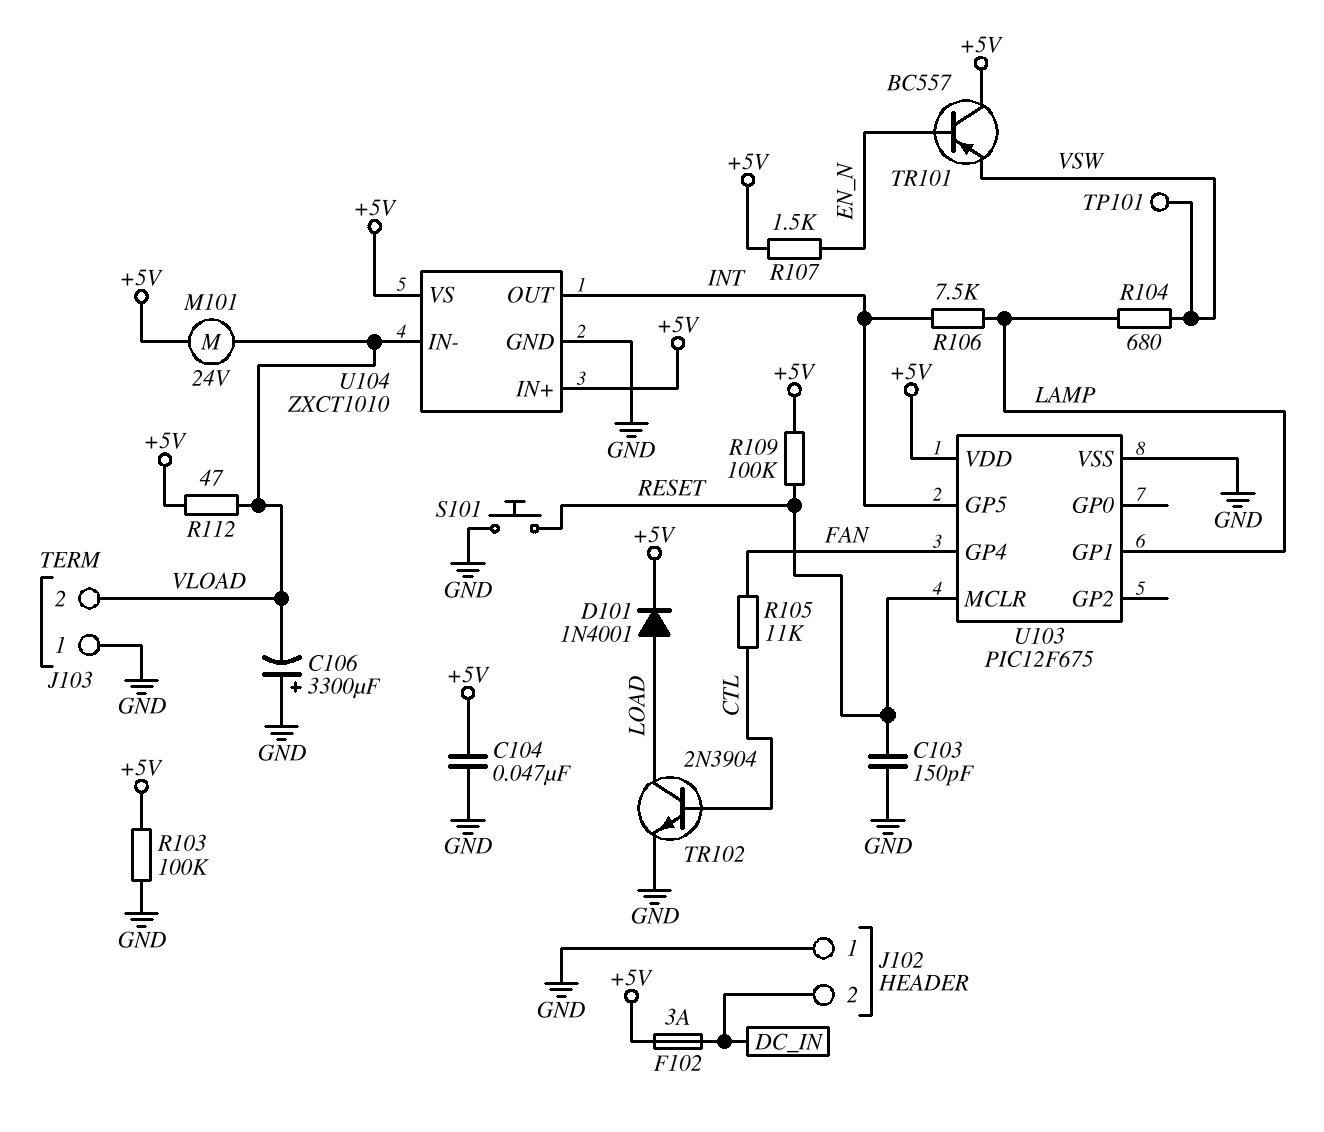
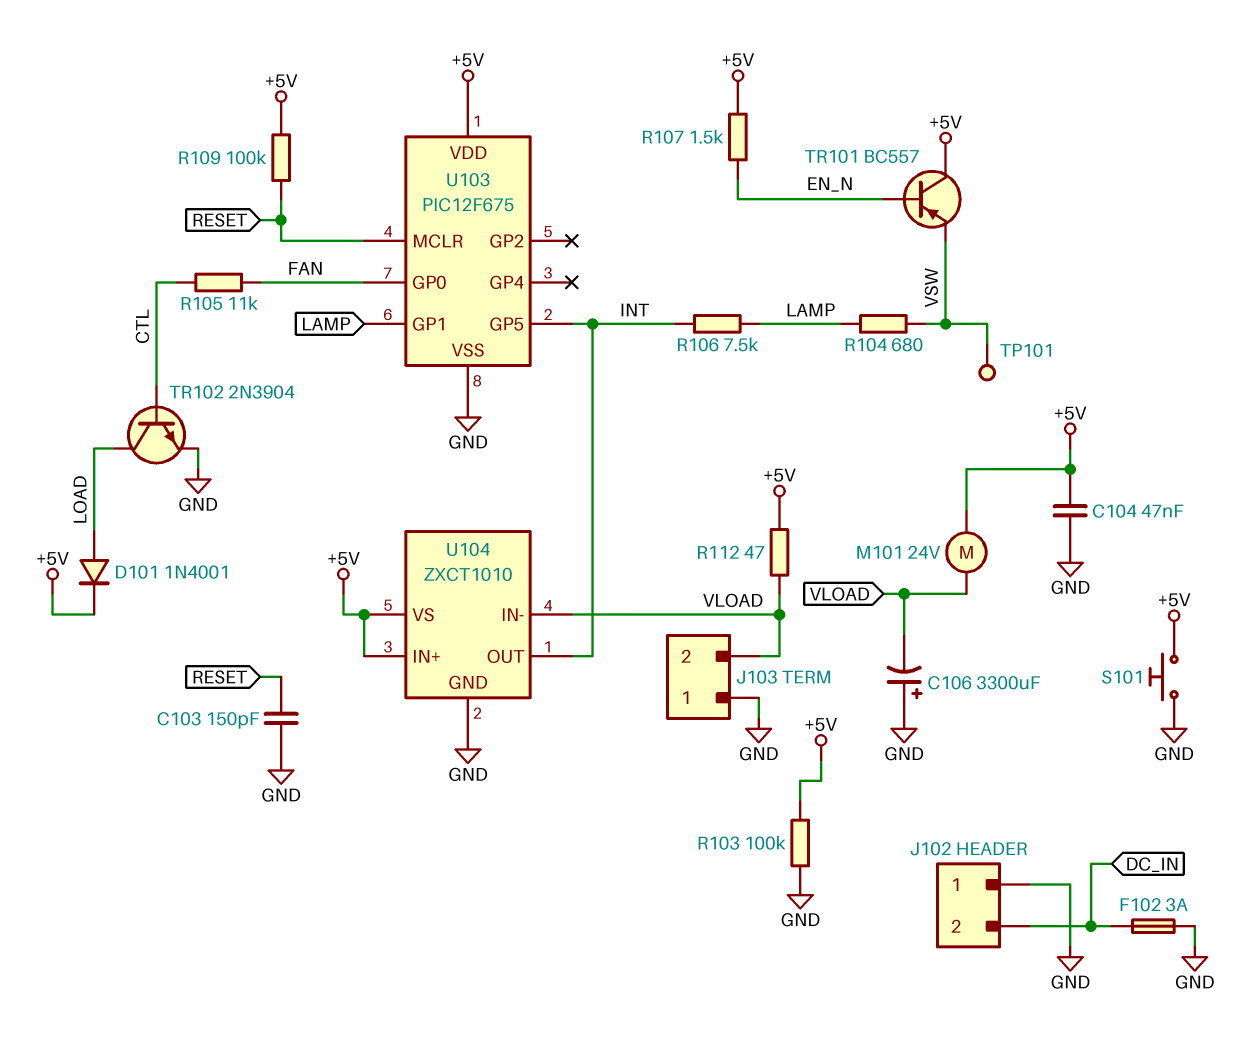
F102: 3A (+5V, DC_IN) -> 3A (DC_IN, GND)
S101: button (GND, RESET) -> button (+5V, GND)
U103 pin GP0: none -> FAN
U103 pin GP4: FAN -> none

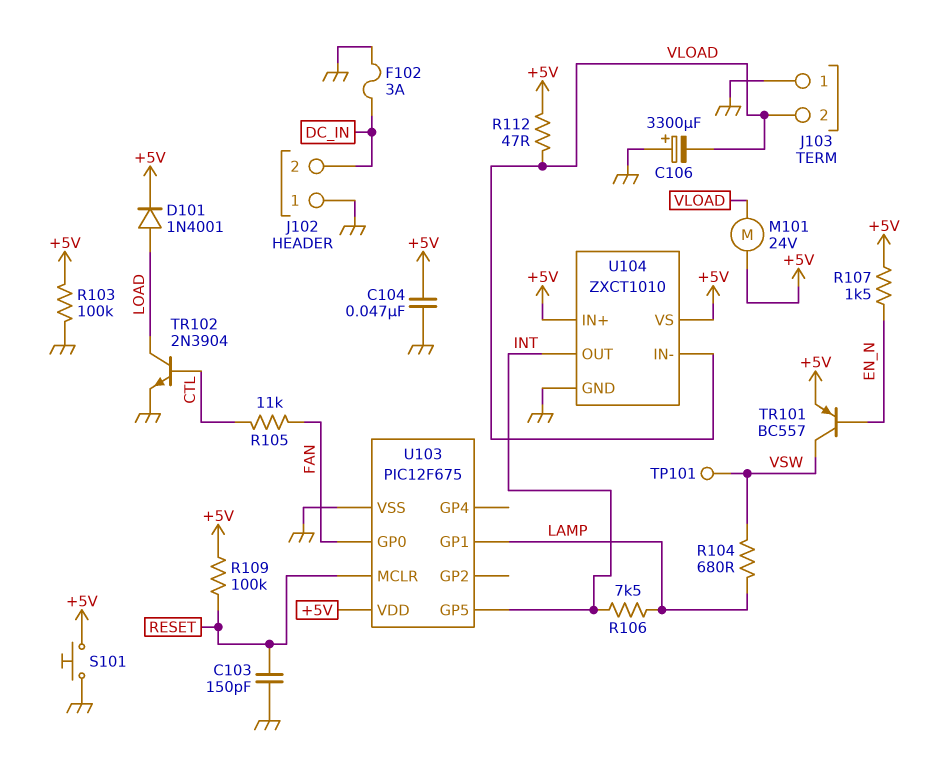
TR101: PNP BC557 (B EN_N, C +5V, E VSW) -> PNP BC557 (B EN_N, C VSW, E +5V)

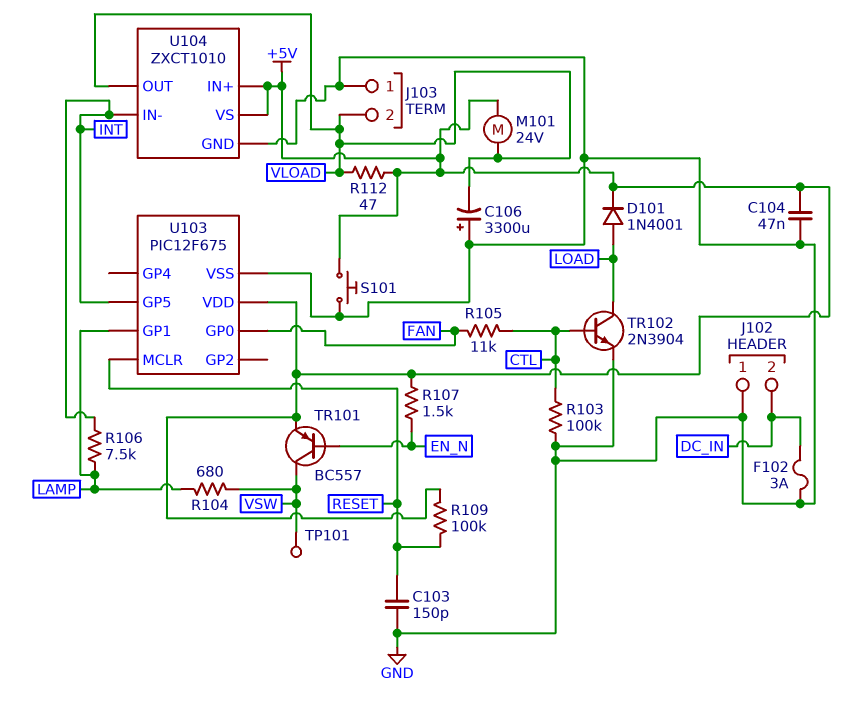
R103: 100k (+5V, GND) -> 100k (CTL, GND)
U104 pin IN-: VLOAD -> INT
U104 pin OUT: INT -> VLOAD

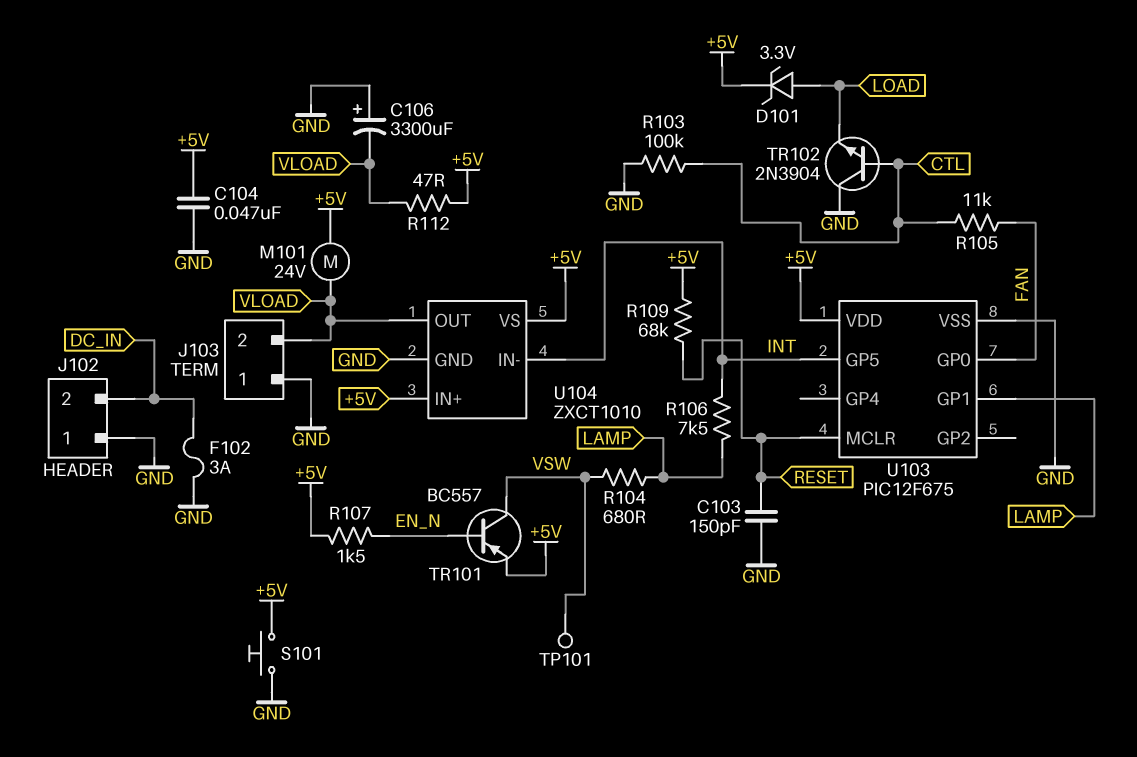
D101: diode 1N4001 (A LOAD, K +5V) -> zener 3.3V (A LOAD, K +5V)
R109: 100k (+5V, RESET) -> 68k (+5V, RESET)
TR102: NPN 2N3904 (B CTL, C LOAD, E GND) -> NPN 2N3904 (B CTL, C GND, E LOAD)

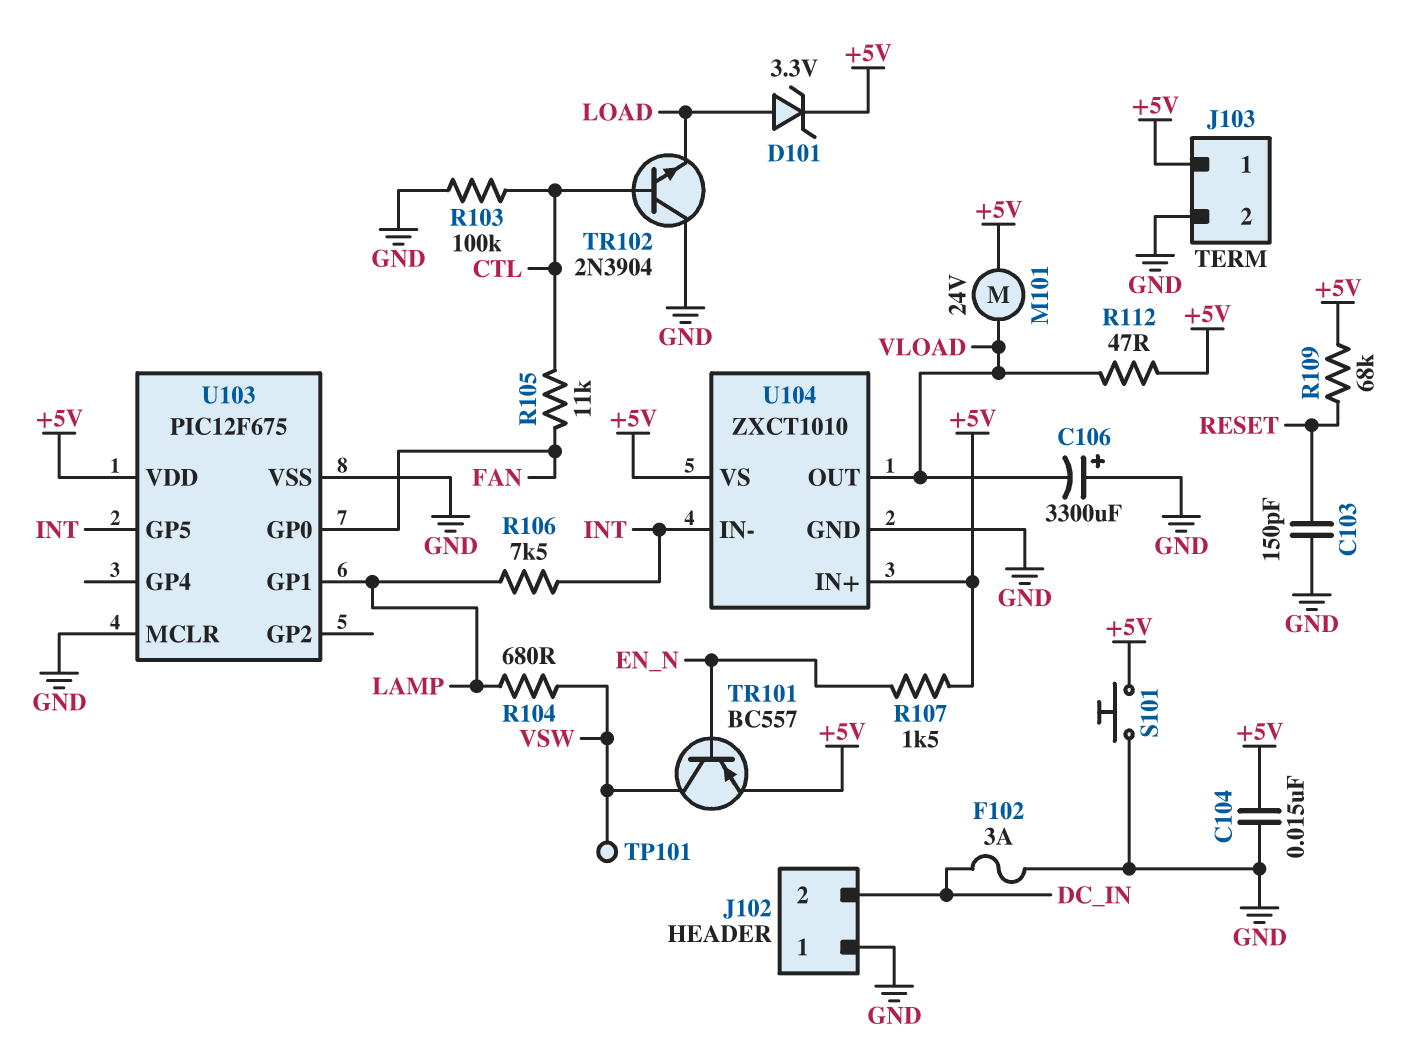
C104: 47nF (+5V, GND) -> 15nF (+5V, GND)
J103 pin 1: GND -> +5V
J103 pin 2: VLOAD -> GND
U103 pin MCLR: RESET -> GND

